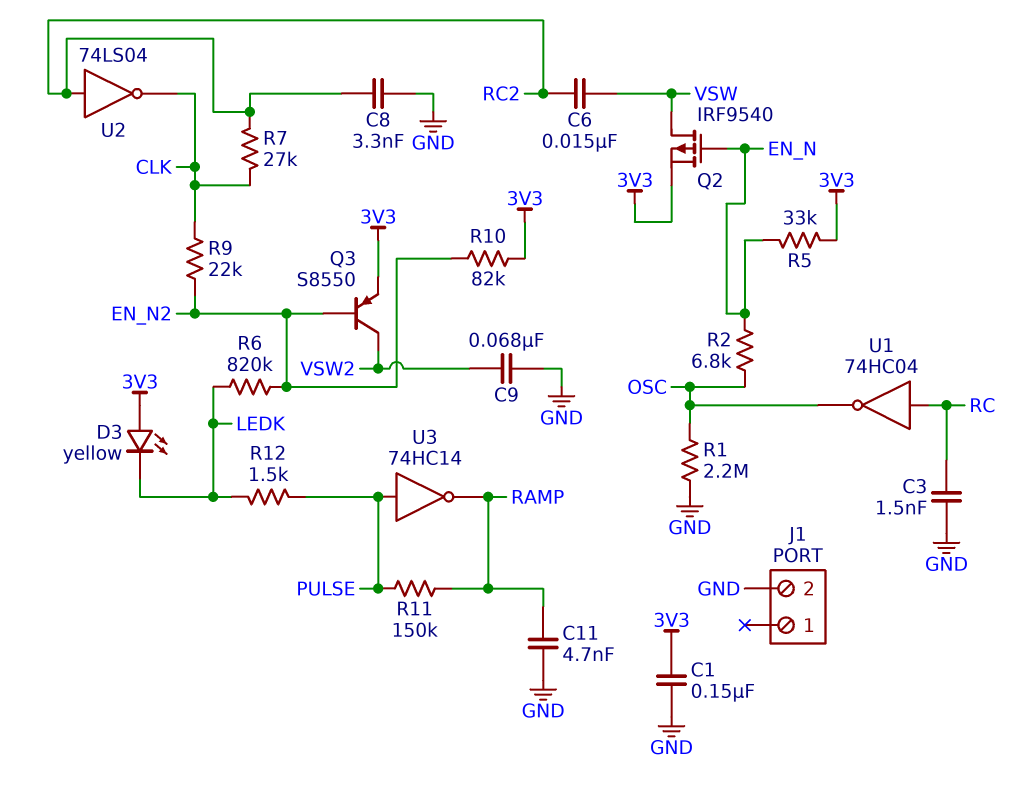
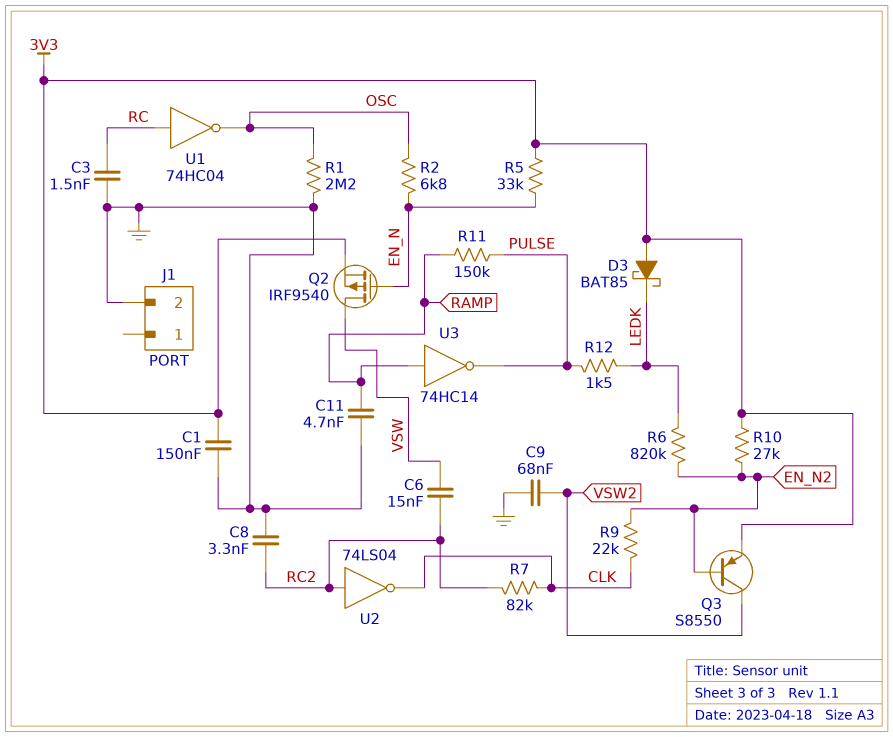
D3: LED yellow (A 3V3, K LEDK) -> schottky BAT85 (A 3V3, K LEDK)
R7: 27k (CLK, RC2) -> 82k (CLK, RC2)
R10: 82k (3V3, EN_N2) -> 27k (3V3, EN_N2)
U3: NOT 74HC14 (in PULSE, out RAMP) -> NOT 74HC14 (in RAMP, out PULSE)

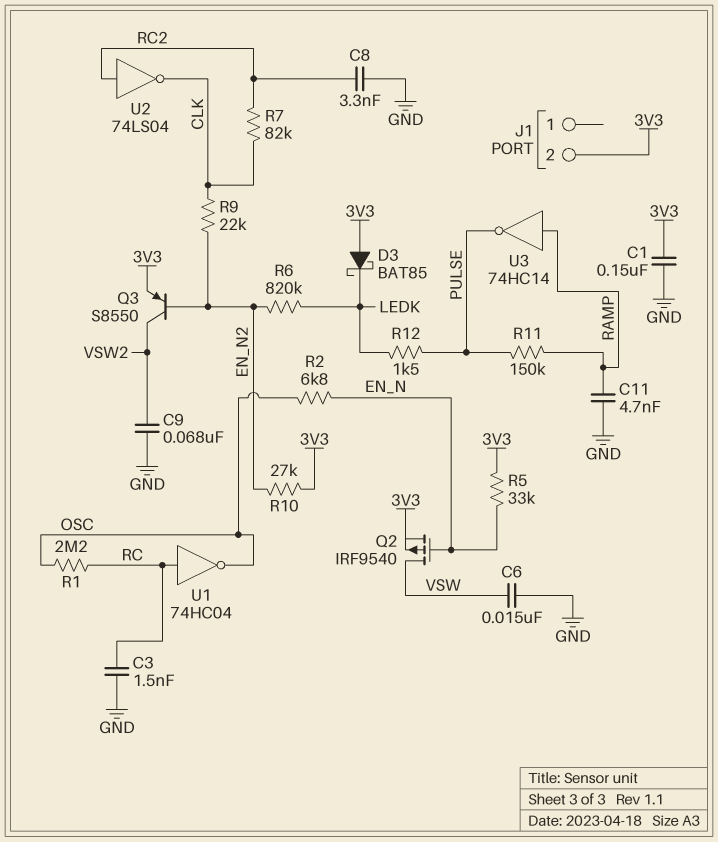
C6: 15nF (RC2, VSW) -> 15nF (GND, VSW)
J1 pin 2: GND -> 3V3
R1: 2.2M (GND, OSC) -> 2.2M (OSC, RC)

